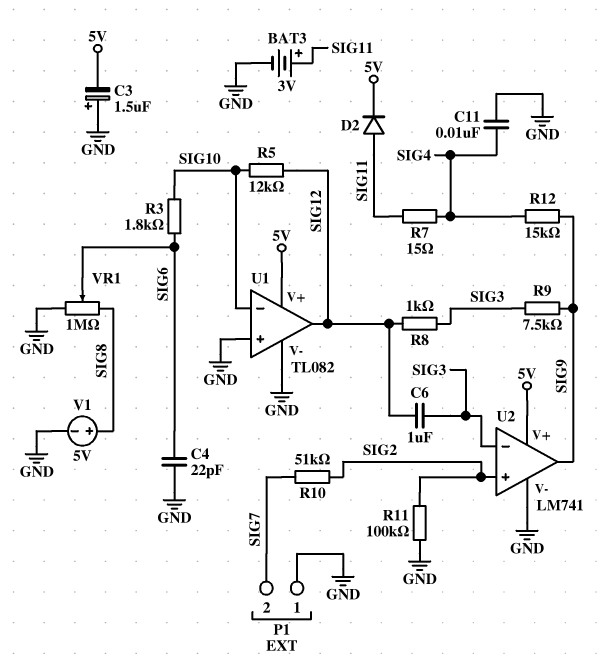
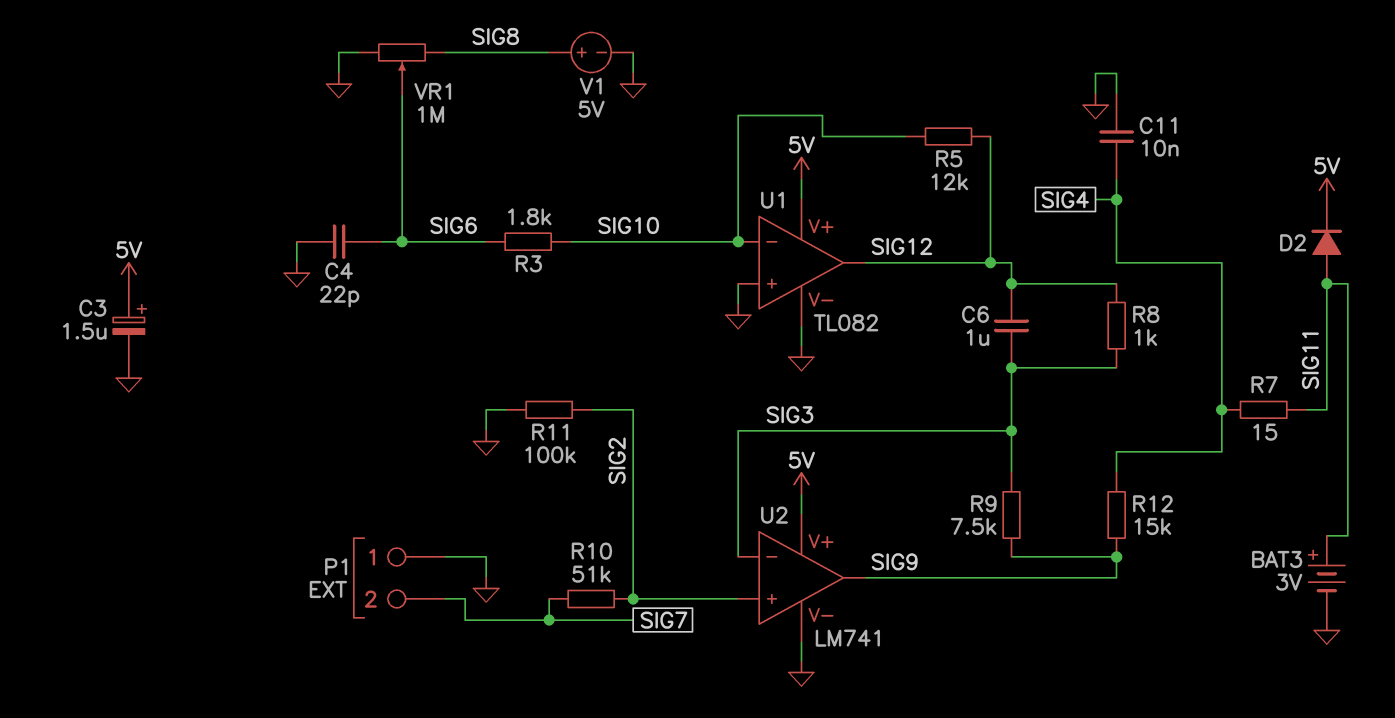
C3: 1.5uF (plus GND, minus 5V) -> 1.5uF (plus 5V, minus GND)

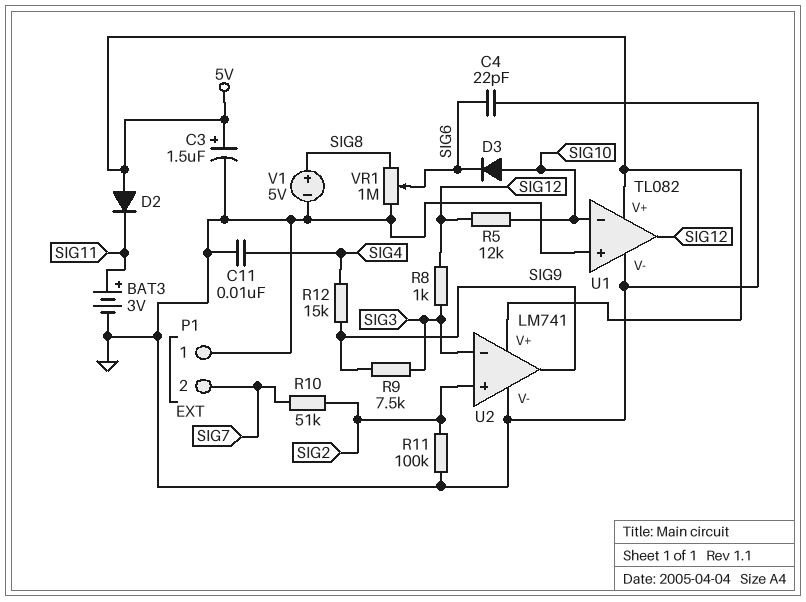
C6: 1uF (SIG3, SIG12) -> none
D2: diode (A SIG11, K 5V) -> diode (A 5V, K SIG11)
D3: none -> diode (A SIG10, K SIG6)
R3: 1.8k (SIG6, SIG10) -> none
R7: 15 (SIG4, SIG11) -> none

